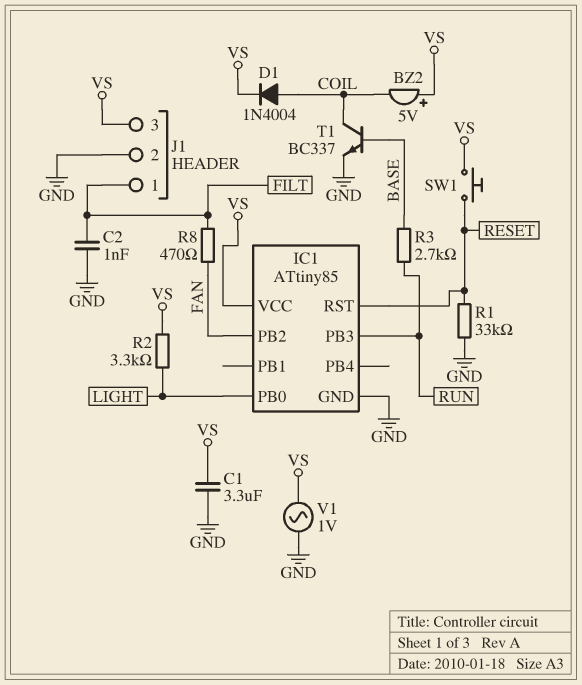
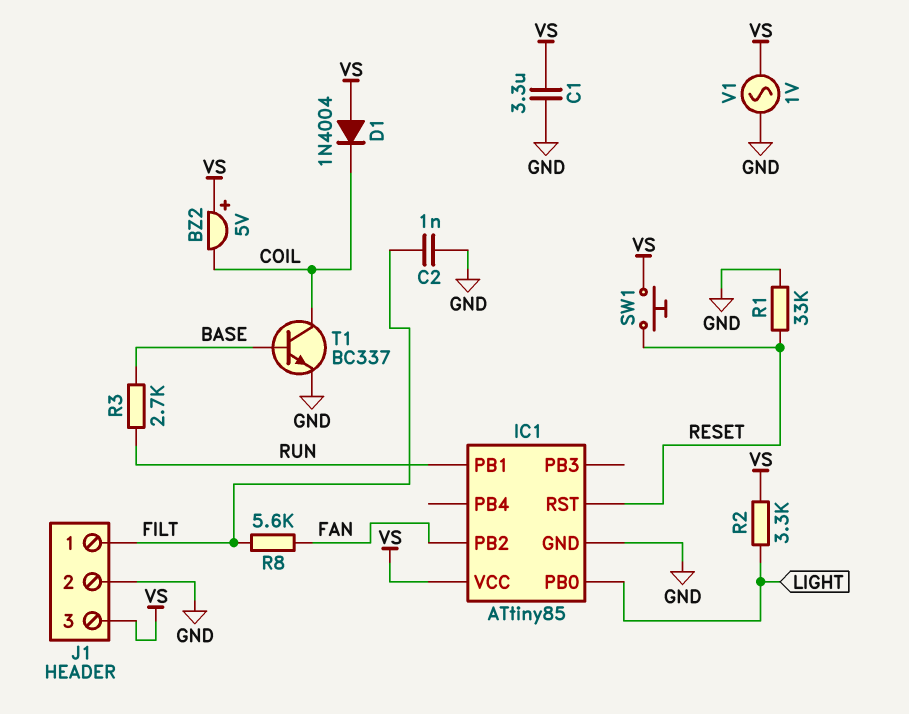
D1: diode 1N4004 (A COIL, K VS) -> diode 1N4004 (A VS, K COIL)
IC1 pin PB1: none -> RUN
IC1 pin PB3: RUN -> none
R8: 470 (FAN, FILT) -> 5.6k (FAN, FILT)

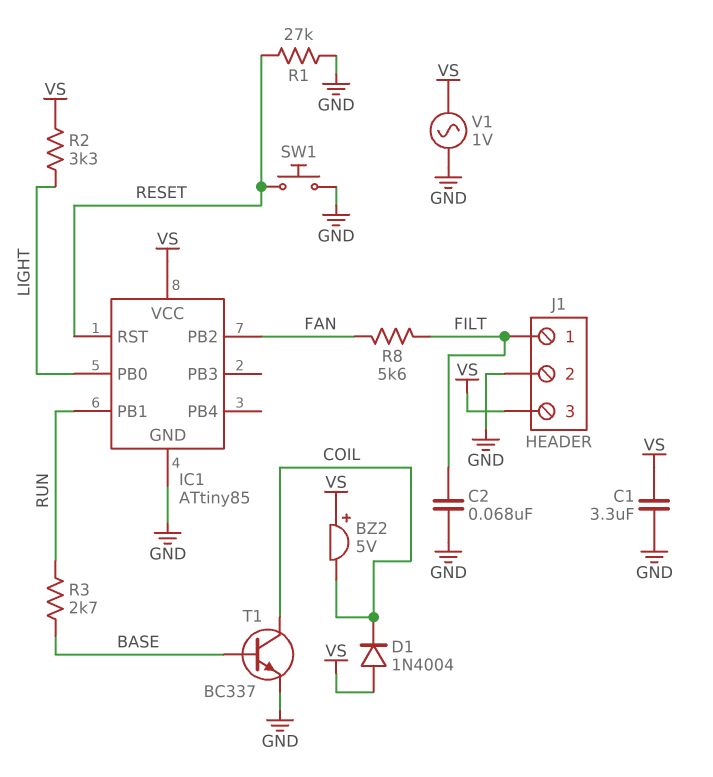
C2: 1nF (FILT, GND) -> 68nF (FILT, GND)
R1: 33k (GND, RESET) -> 27k (GND, RESET)
SW1: button (RESET, VS) -> button (GND, RESET)

